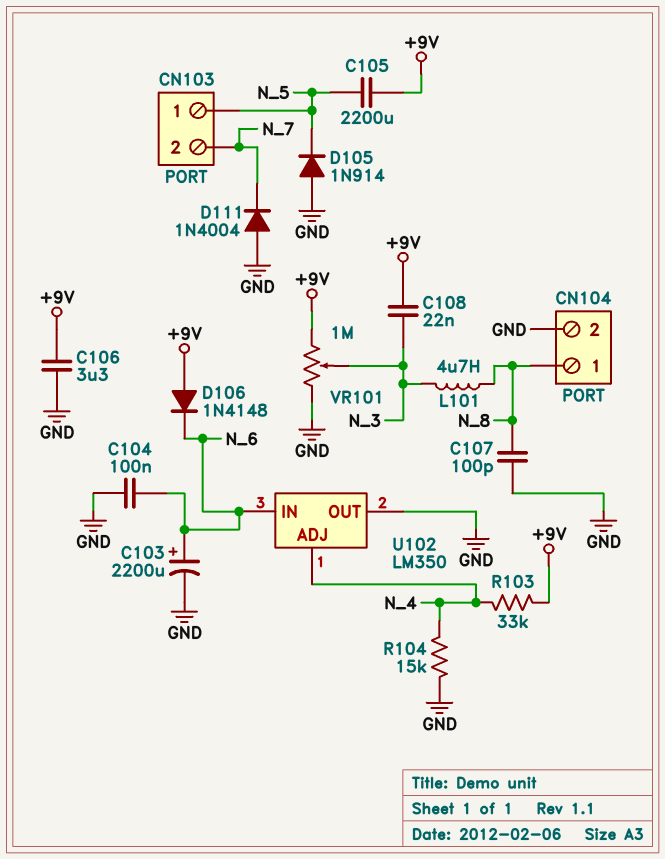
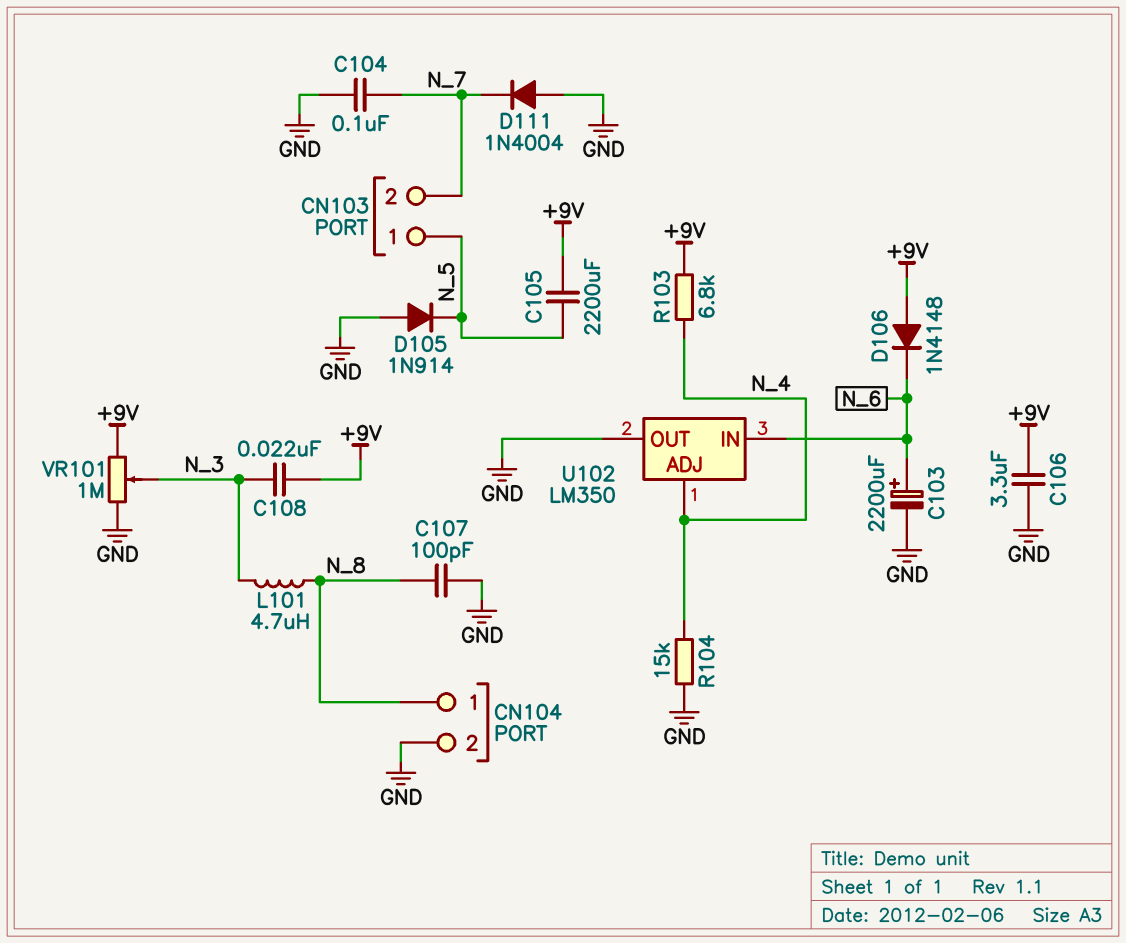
C104: 100nF (GND, N_6) -> 100nF (GND, N_7)
R103: 33k (+9V, N_4) -> 6.8k (+9V, N_4)

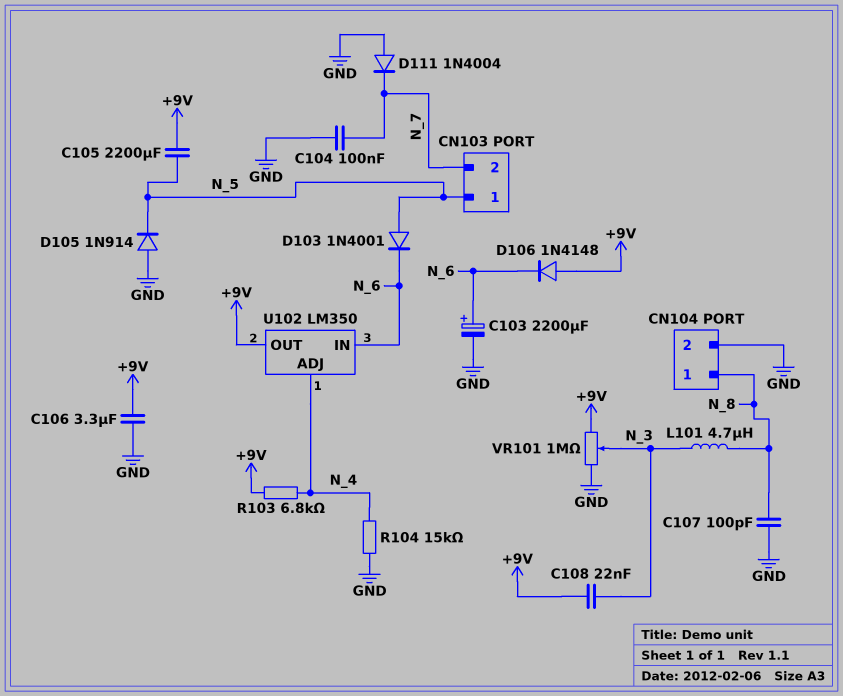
D103: none -> diode 1N4001 (A N_5, K N_6)
U102 pin OUT: GND -> +9V

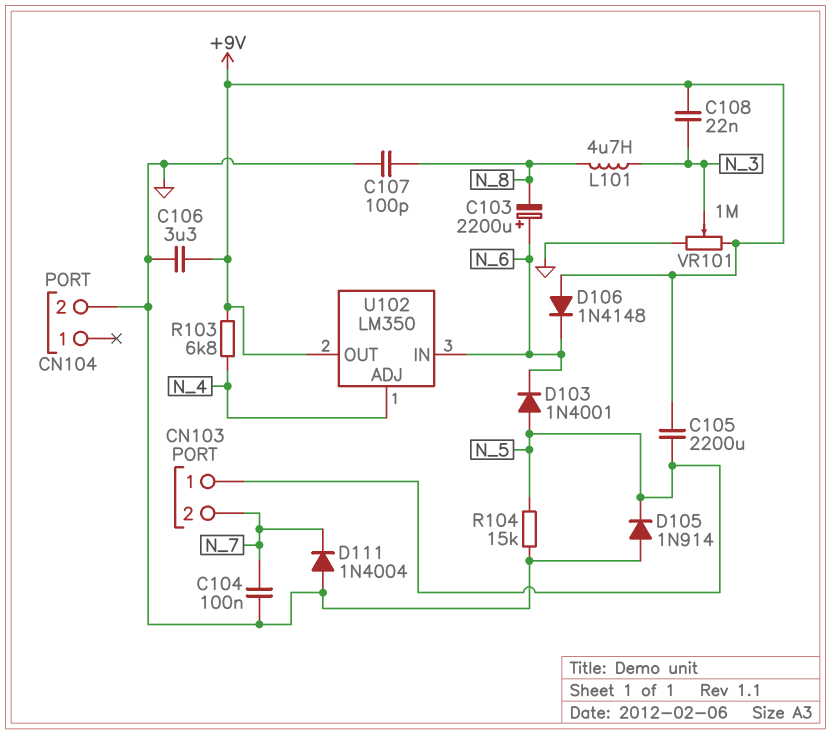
C103: 2200uF (plus N_6, minus GND) -> 2200uF (plus N_6, minus N_8)
CN104 pin 1: N_8 -> none
R104: 15k (GND, N_4) -> 15k (GND, N_5)

